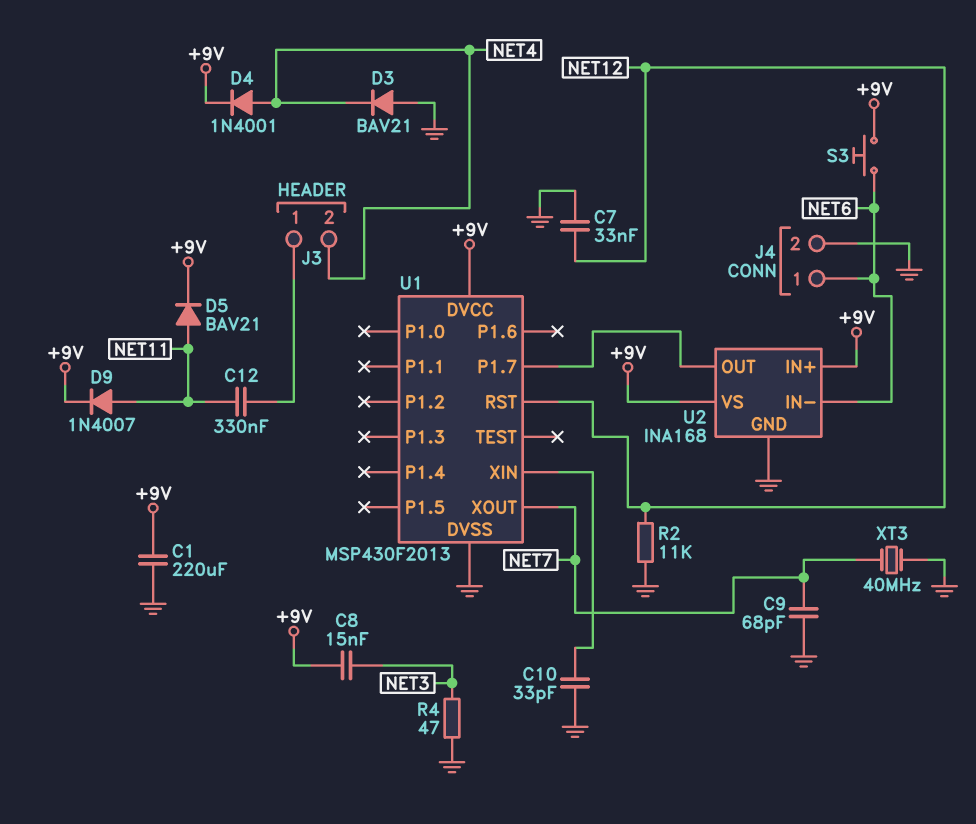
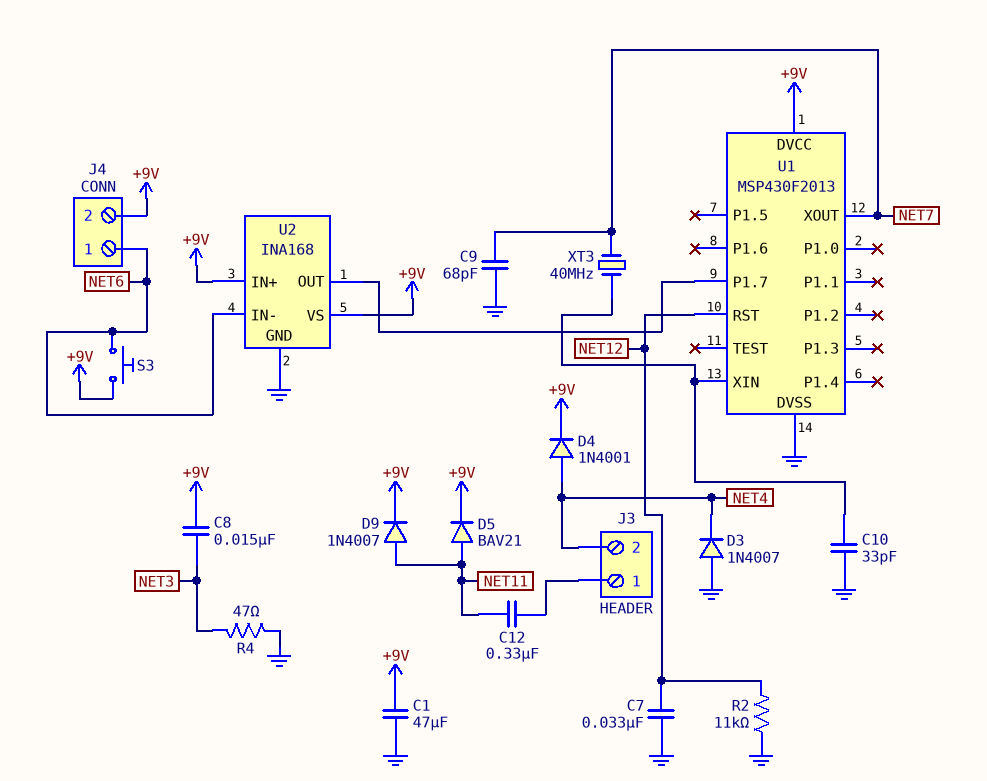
C1: 220uF (+9V, GND) -> 47uF (+9V, GND)
D3: diode BAV21 (A GND, K NET4) -> diode 1N4007 (A GND, K NET4)
J4 pin 2: GND -> +9V
XT3: 40MHz (GND, NET7) -> 40MHz (NET7, U1/XIN)

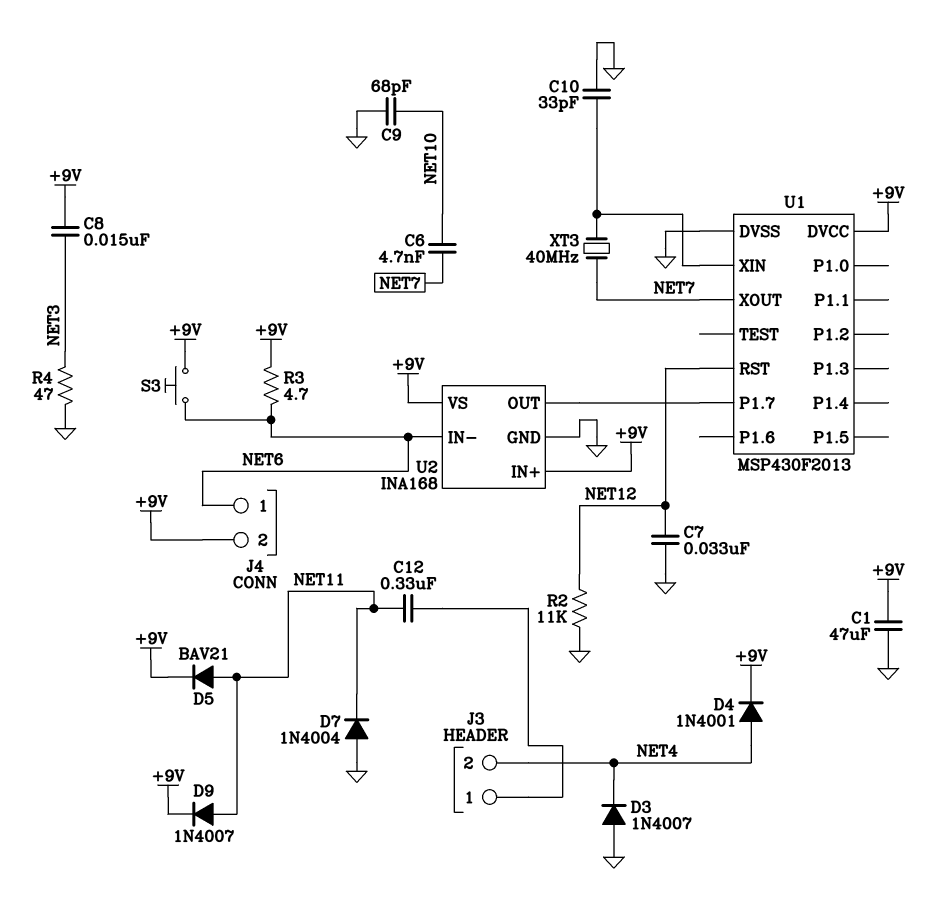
C6: none -> 4.7nF (NET7, NET10)
C9: 68pF (GND, NET7) -> 68pF (GND, NET10)
D7: none -> diode 1N4004 (A GND, K NET11)
R3: none -> 4.7 (+9V, NET6)

